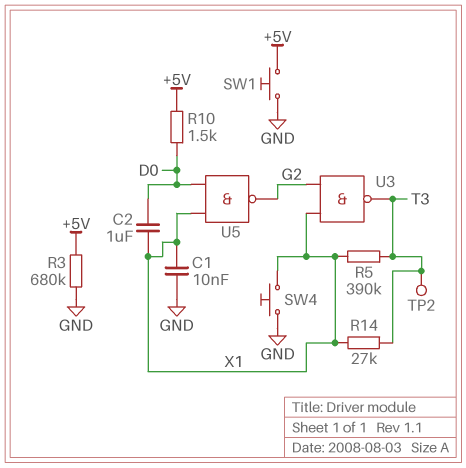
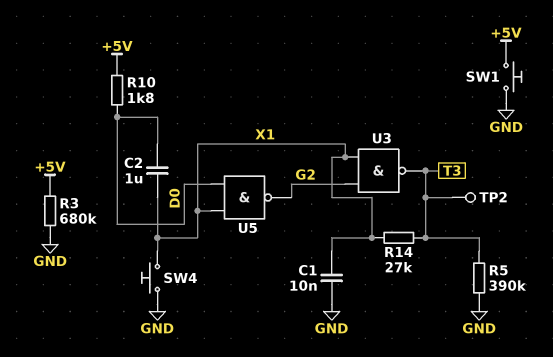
R5: 390k (T3, X1) -> 390k (GND, T3)
R10: 1.5k (+5V, D0) -> 1.8k (+5V, D0)

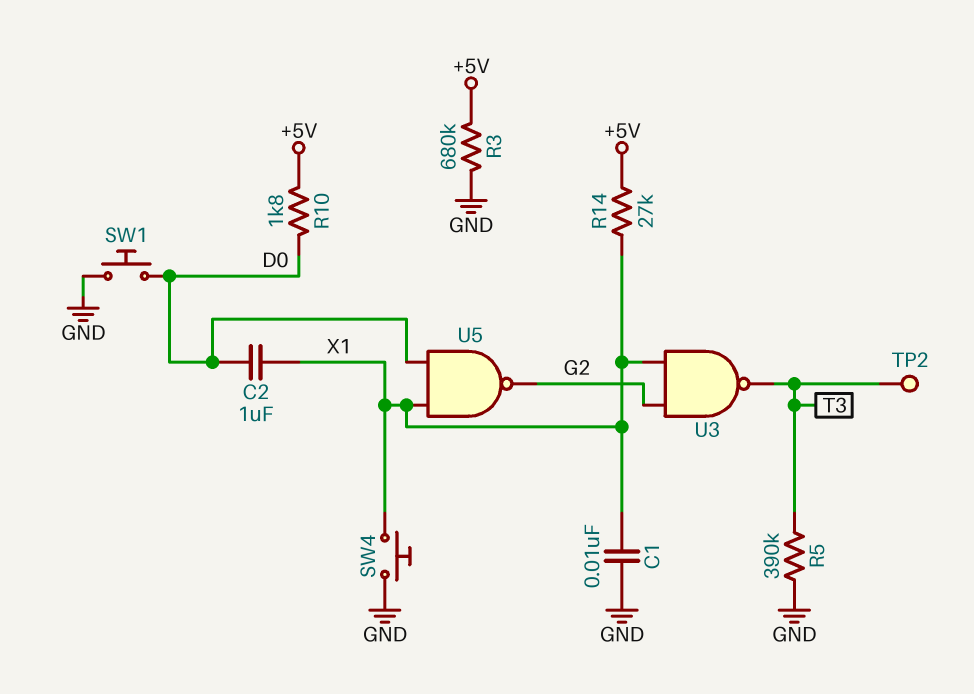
R14: 27k (T3, X1) -> 27k (+5V, X1)
SW1: button (+5V, GND) -> button (D0, GND)

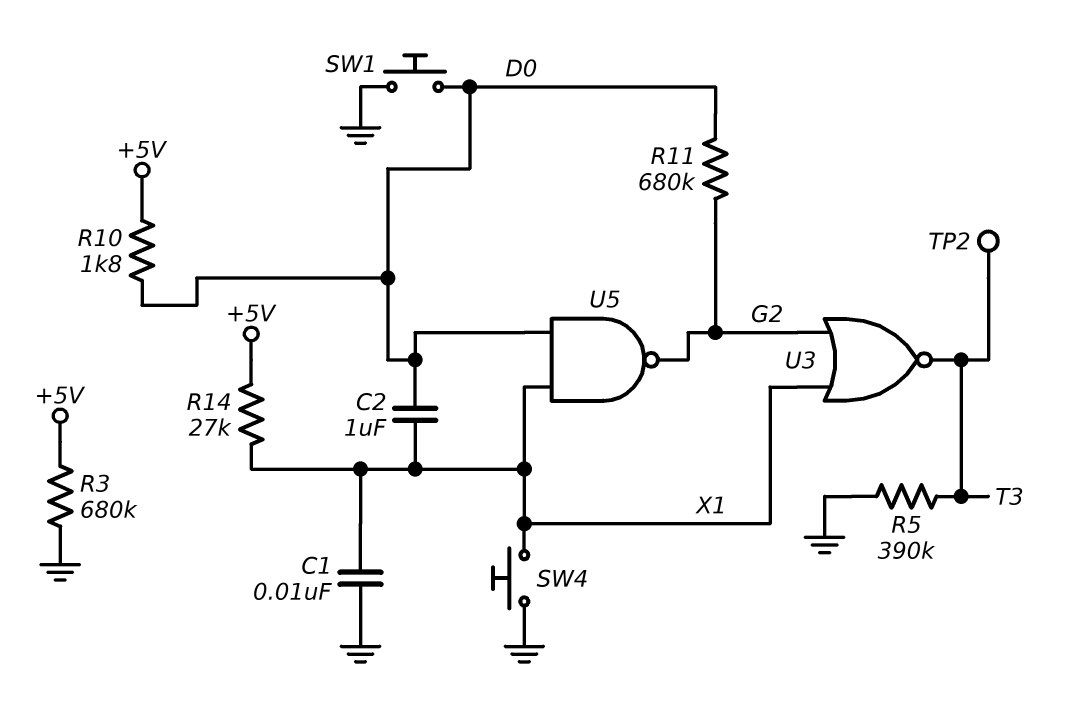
R11: none -> 680k (D0, G2)
U3: NAND (in G2, in X1, out T3) -> NOR (in G2, in X1, out T3)

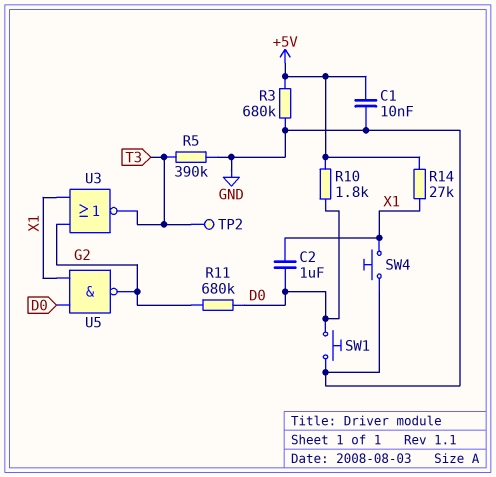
C1: 10nF (GND, X1) -> 10nF (+5V, GND)

